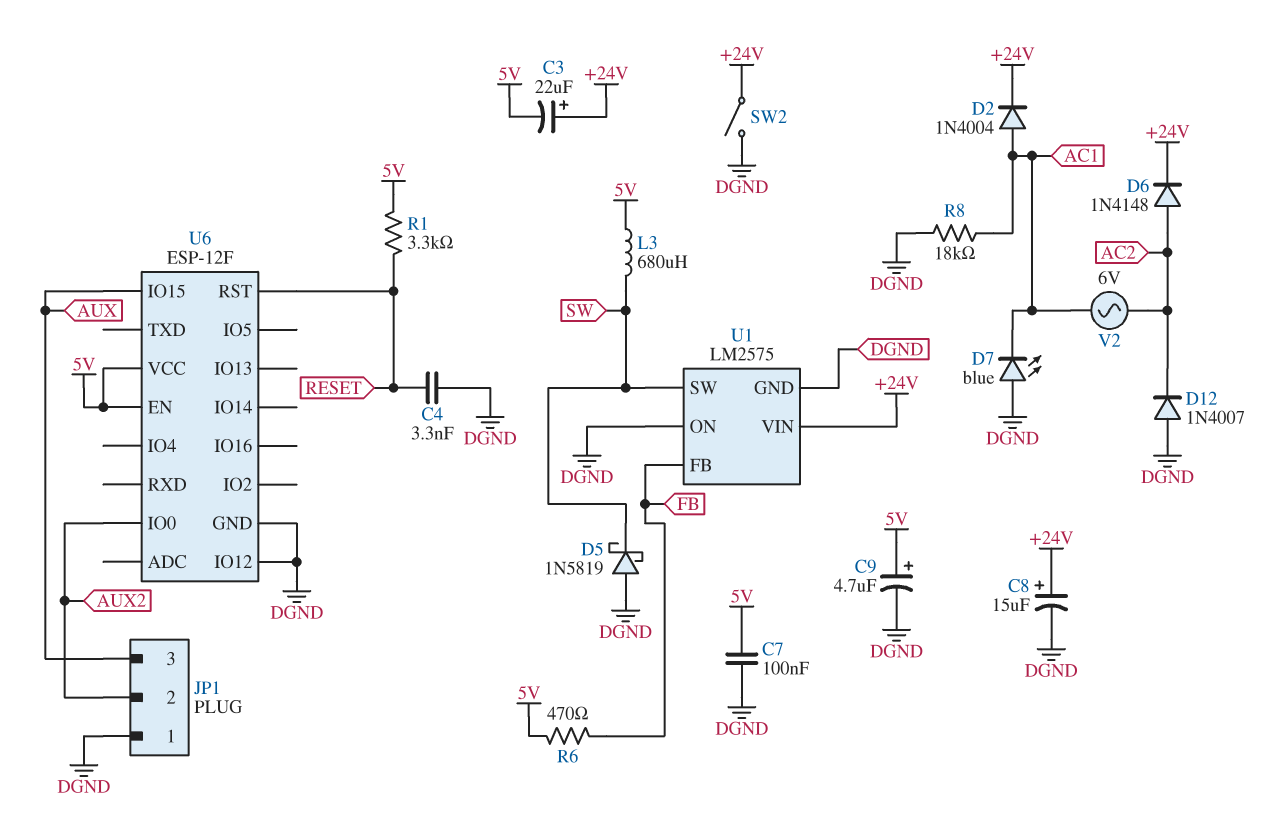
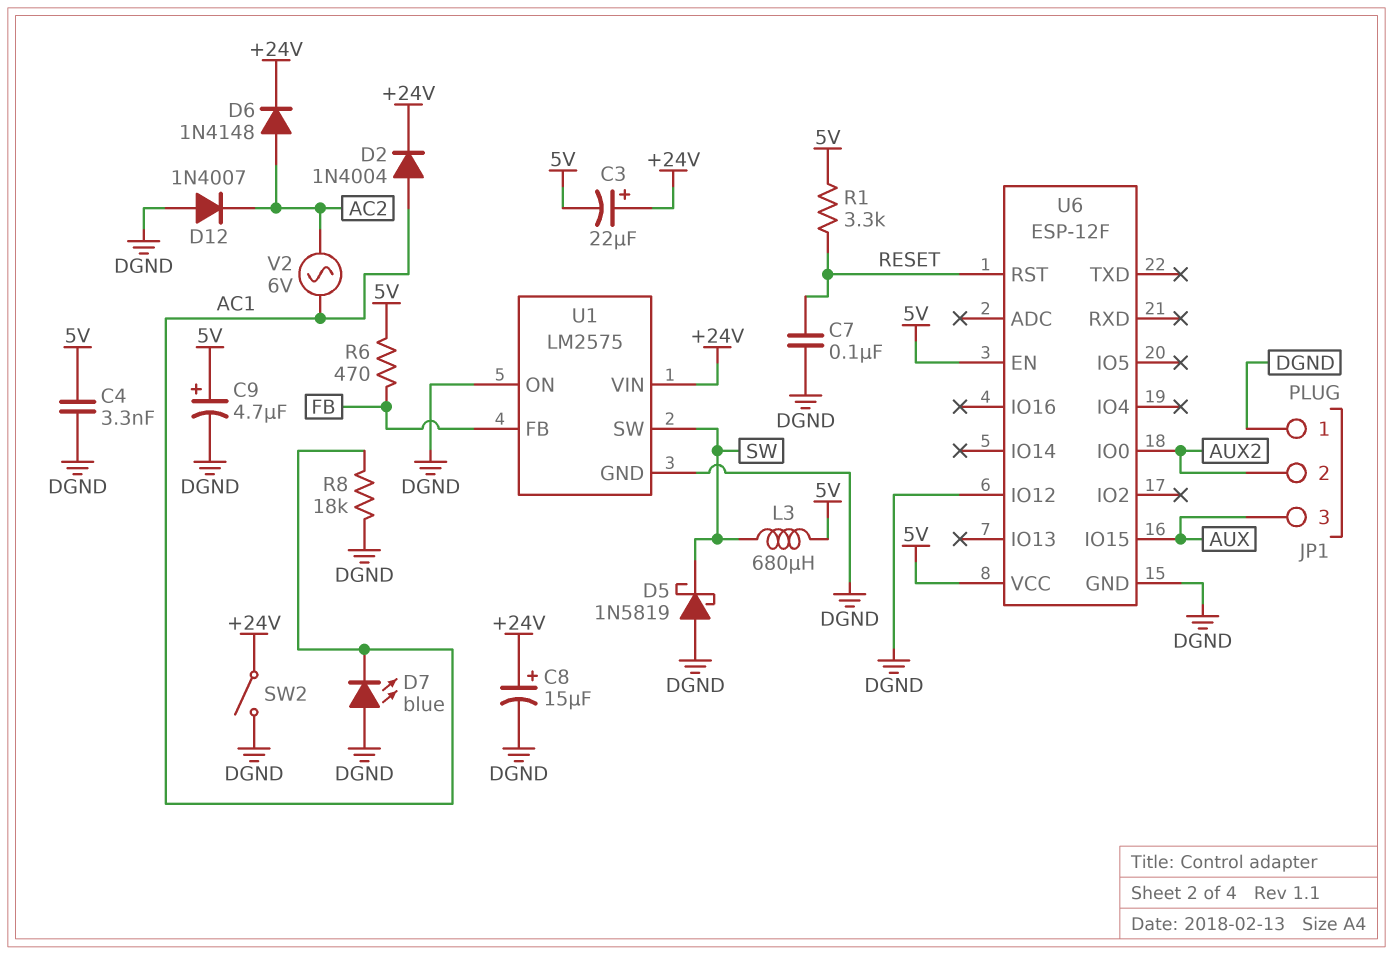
C4: 3.3nF (DGND, RESET) -> 3.3nF (5V, DGND)
C7: 100nF (5V, DGND) -> 100nF (DGND, RESET)

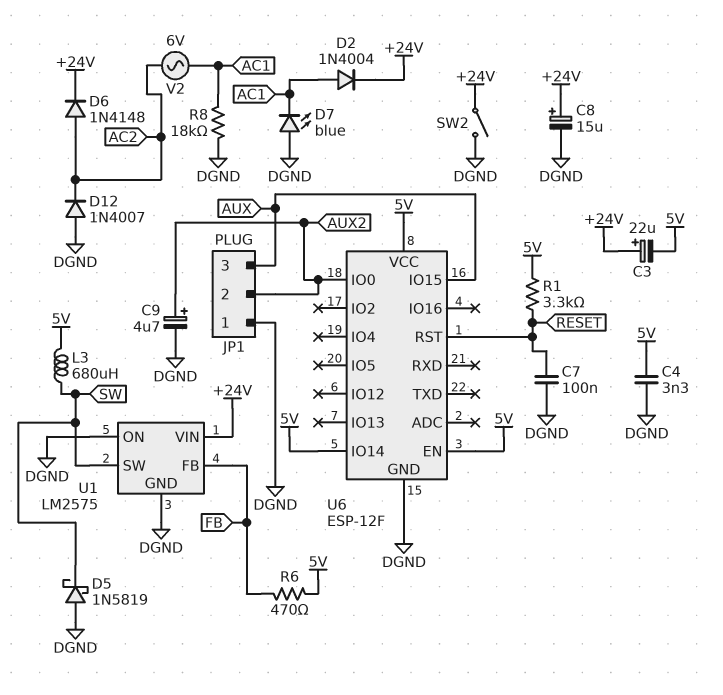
C9: 4.7uF (plus 5V, minus DGND) -> 4.7uF (plus AUX2, minus DGND)
U6 pin IO12: DGND -> none
U6 pin IO14: none -> 5V

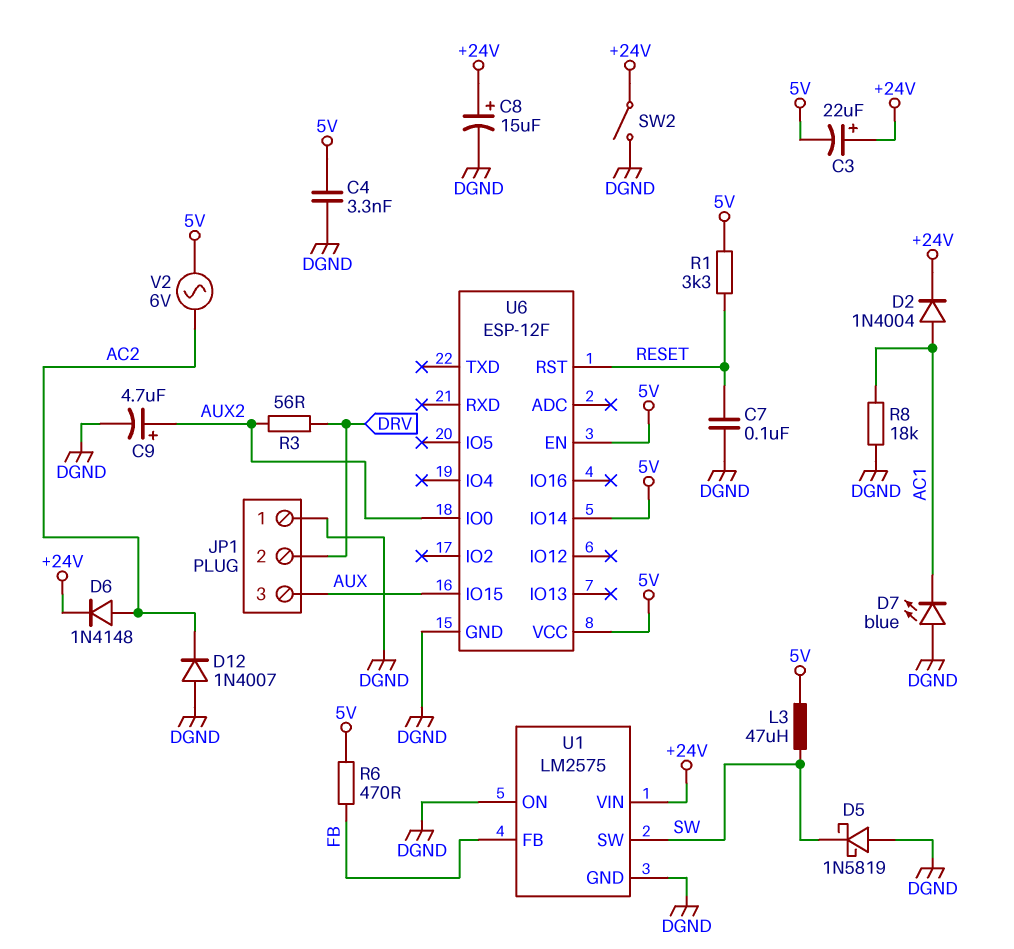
JP1 pin 2: AUX2 -> DRV
L3: 680uH (5V, SW) -> 47uH (5V, SW)
R3: none -> 56 (AUX2, DRV)
V2: AC 6V (AC1, AC2) -> AC 6V (5V, AC2)

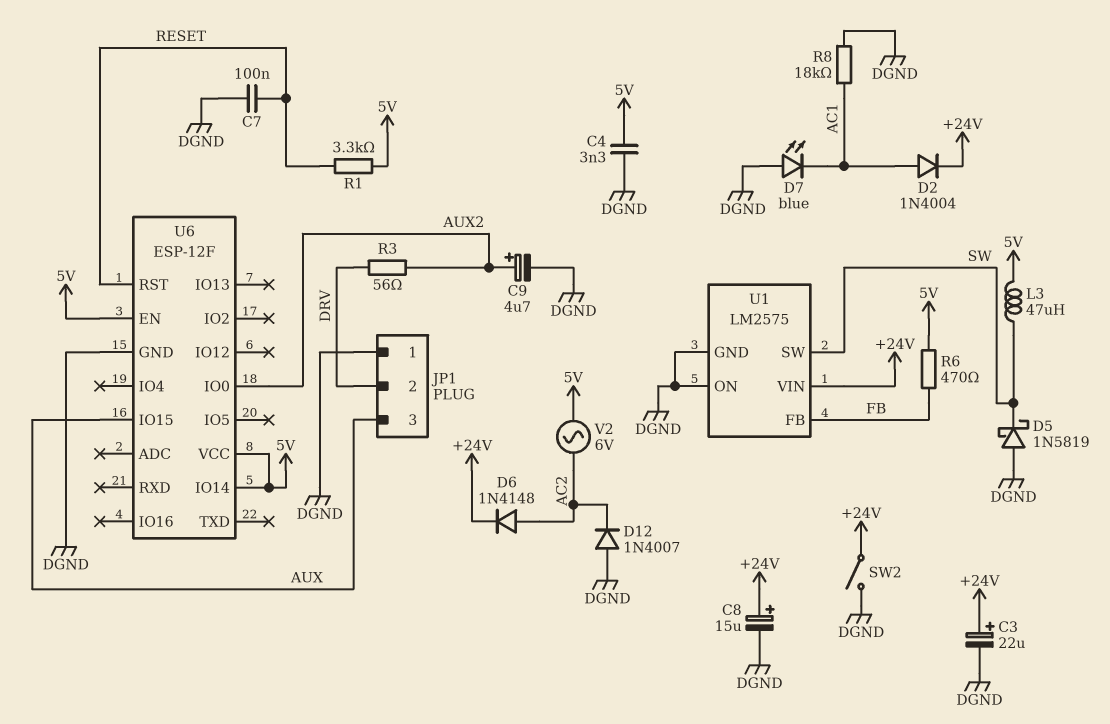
C3: 22uF (plus +24V, minus 5V) -> 22uF (plus +24V, minus DGND)

